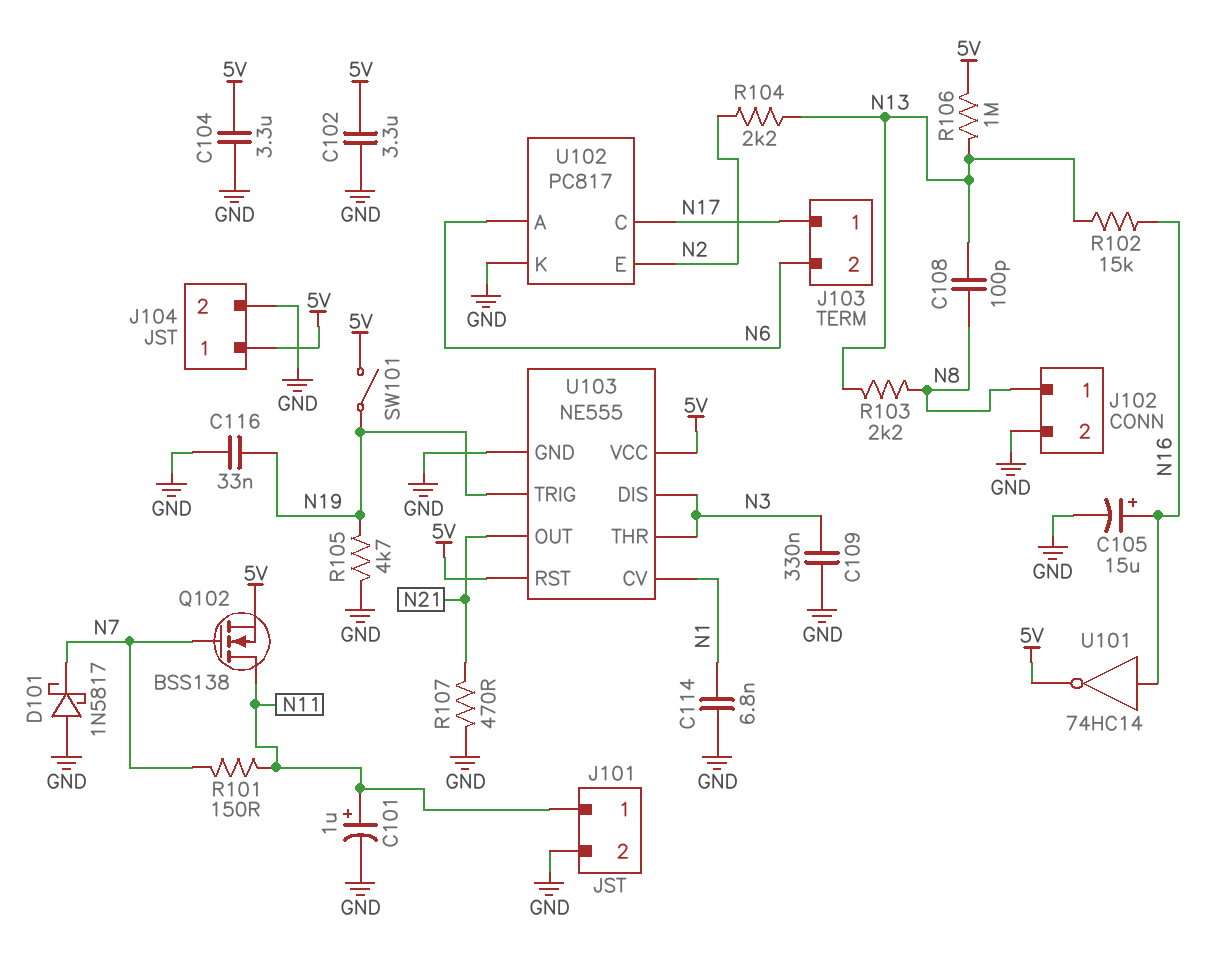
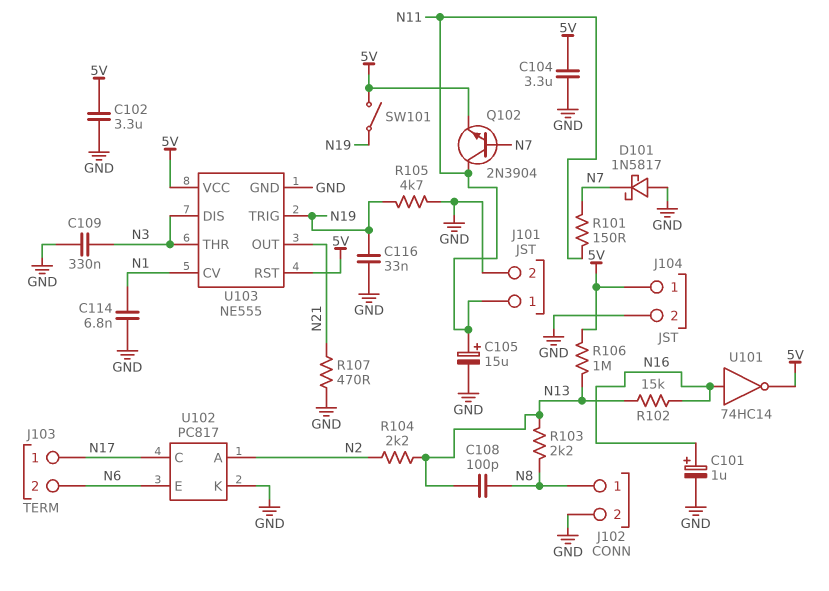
C101: 1uF (plus N11, minus GND) -> 1uF (plus N16, minus GND)
C105: 15uF (plus N16, minus GND) -> 15uF (plus N11, minus GND)
Q102: NMOS BSS138 (G N7, D N11, S 5V) -> NPN 2N3904 (B N7, C N11, E 5V)
U102 pin A: N6 -> N2
U102 pin E: N2 -> N6

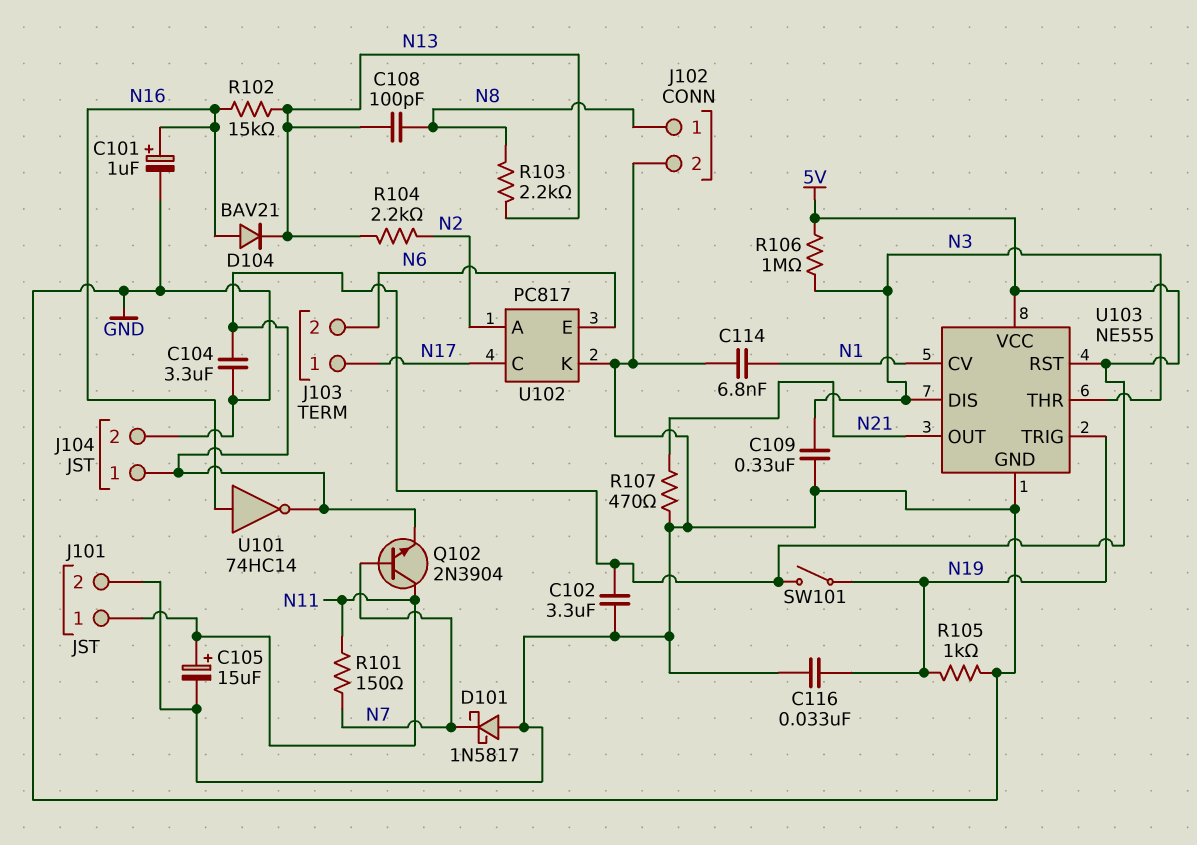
D104: none -> diode BAV21 (A N16, K N13)
R105: 4.7k (GND, N19) -> 1k (GND, N19)
R106: 1M (5V, N13) -> 1M (5V, N3)

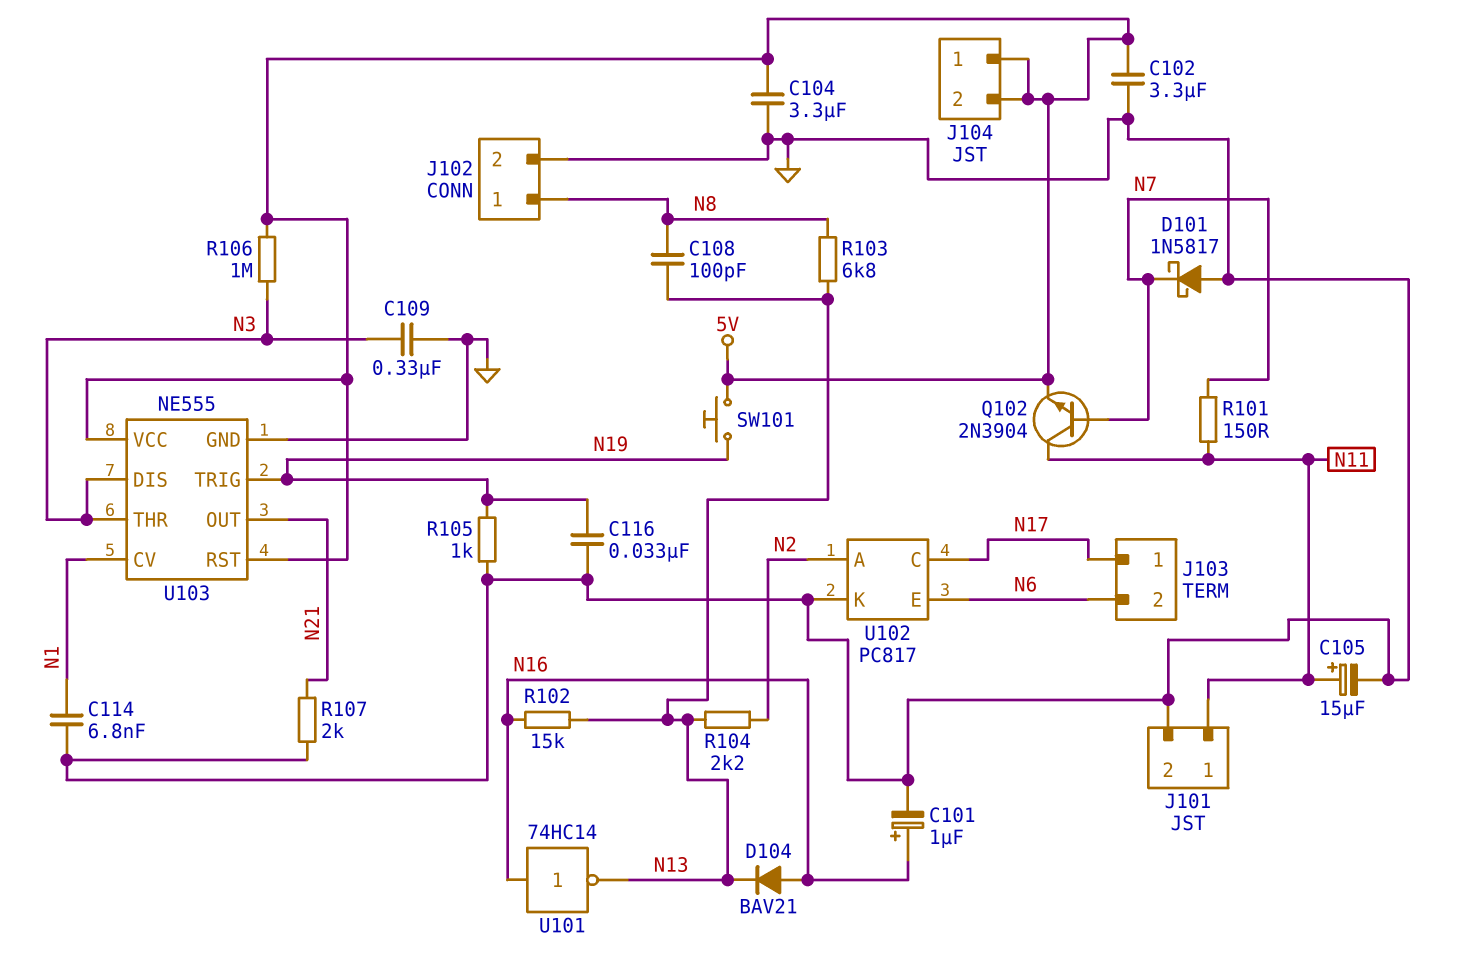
J104 pin 2: GND -> 5V
R103: 2.2k (N8, N13) -> 6.8k (N8, N13)
R107: 470 (GND, N21) -> 2k (GND, N21)
SW101: switch (5V, N19) -> button (5V, N19)
U101: NOT 74HC14 (in N16, out 5V) -> NOT 74HC14 (in N16, out N13)

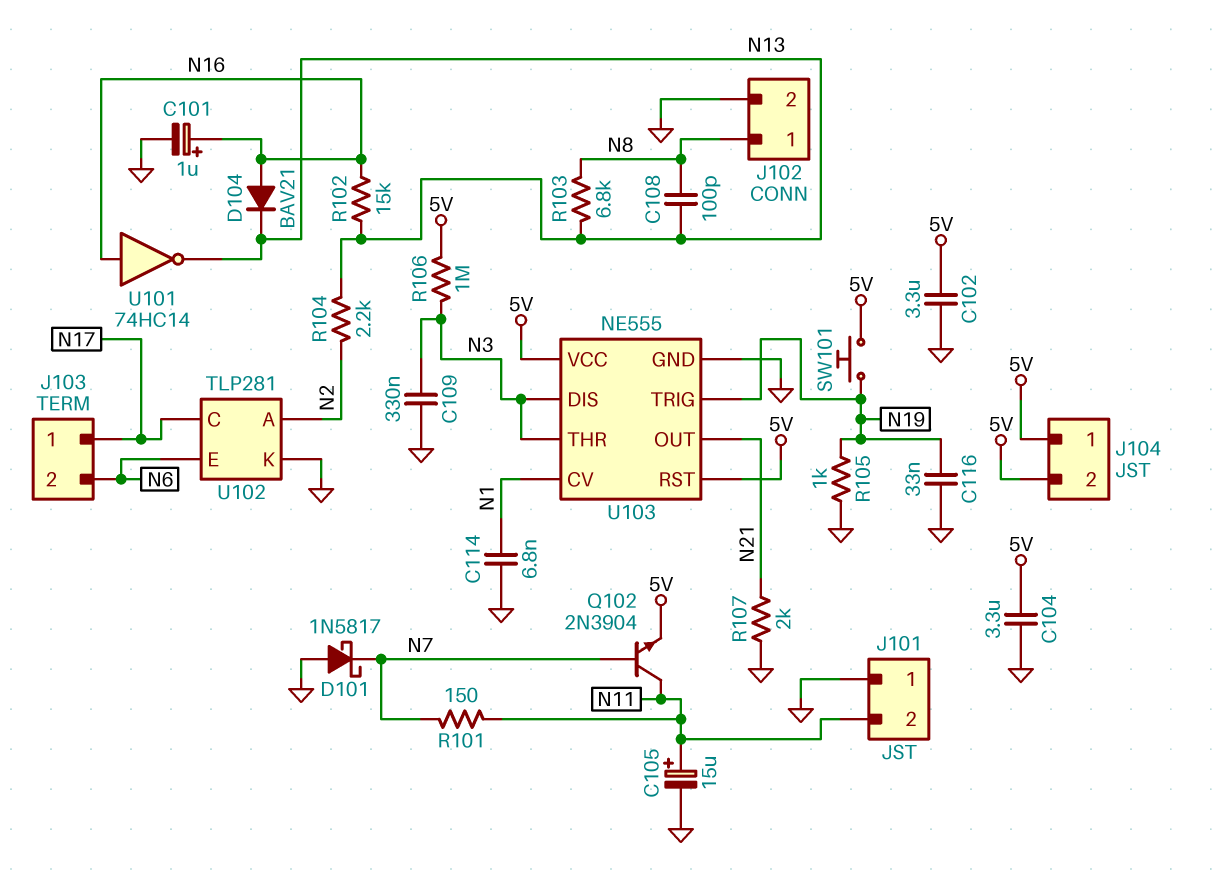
J101 pin 1: N11 -> GND
J101 pin 2: GND -> N11
U102: PC817 -> TLP281

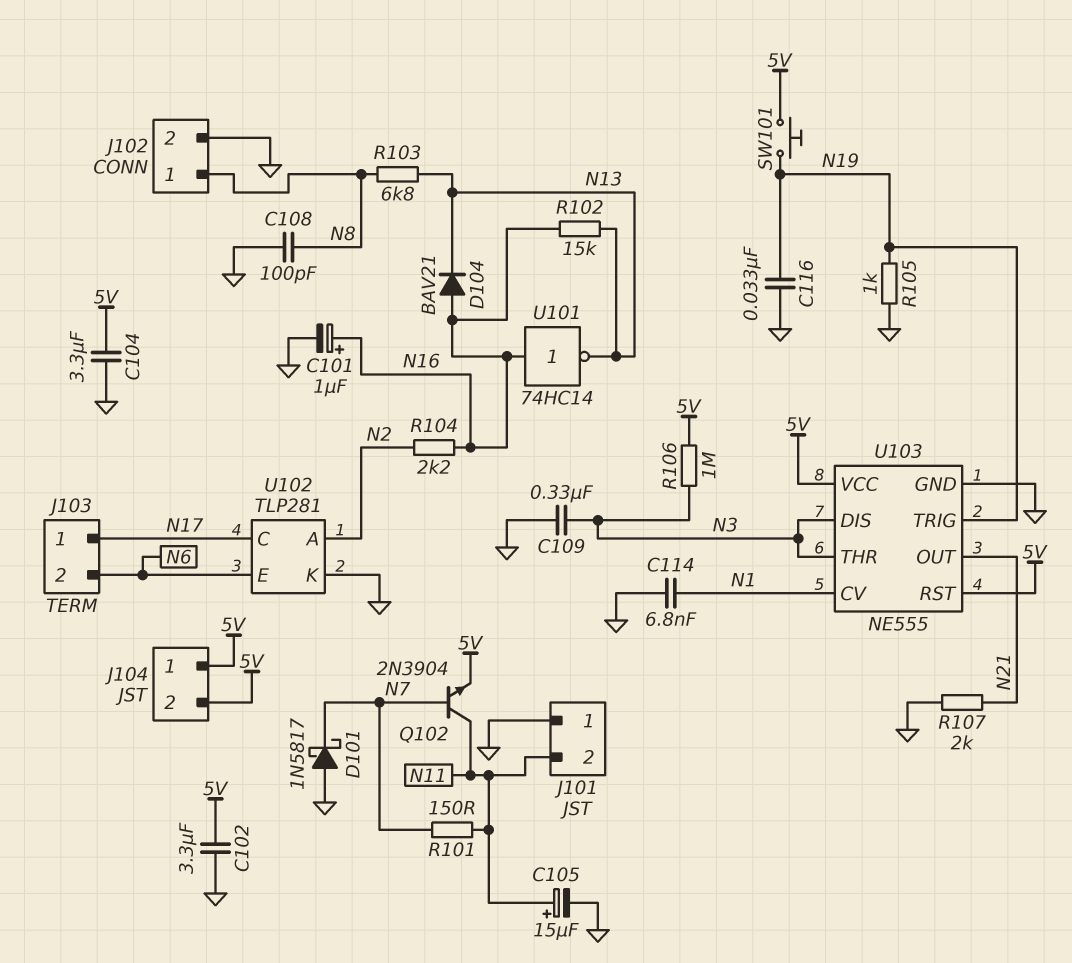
C108: 100pF (N8, N13) -> 100pF (GND, N8)
R104: 2.2k (N2, N13) -> 2.2k (N2, N16)

